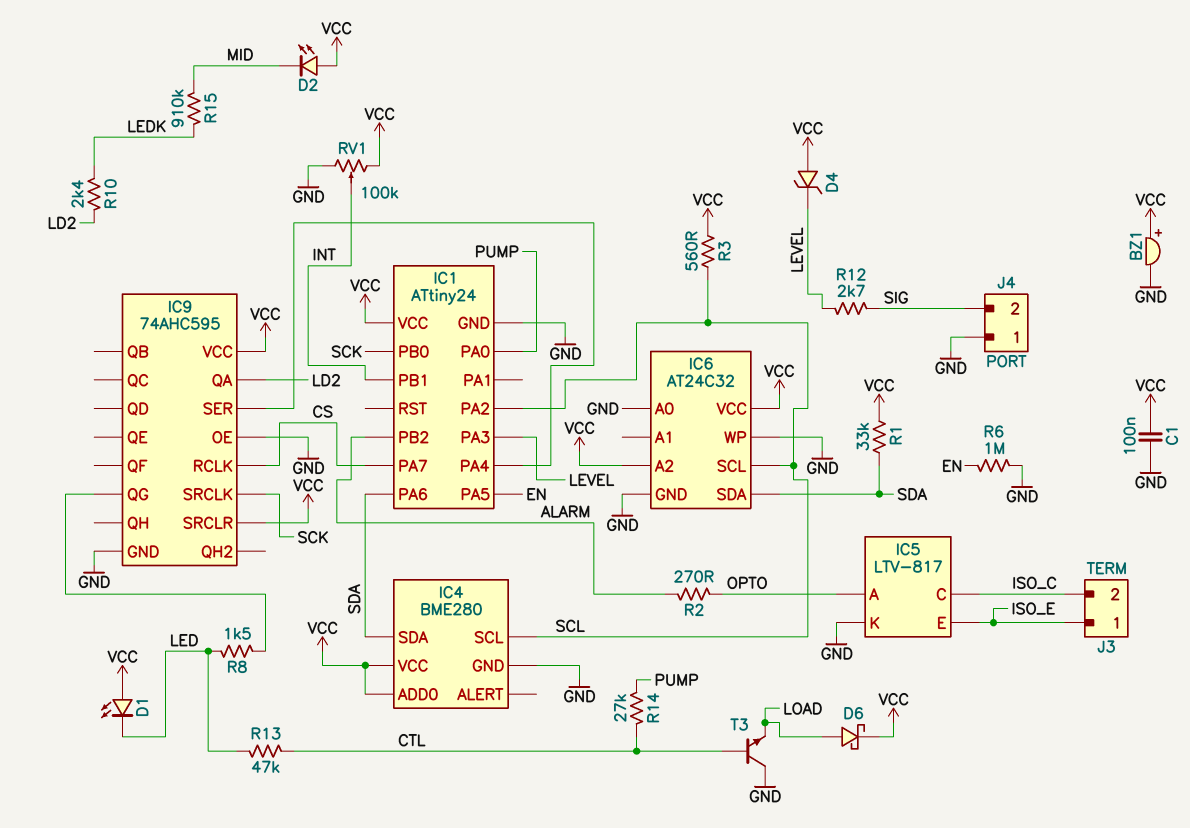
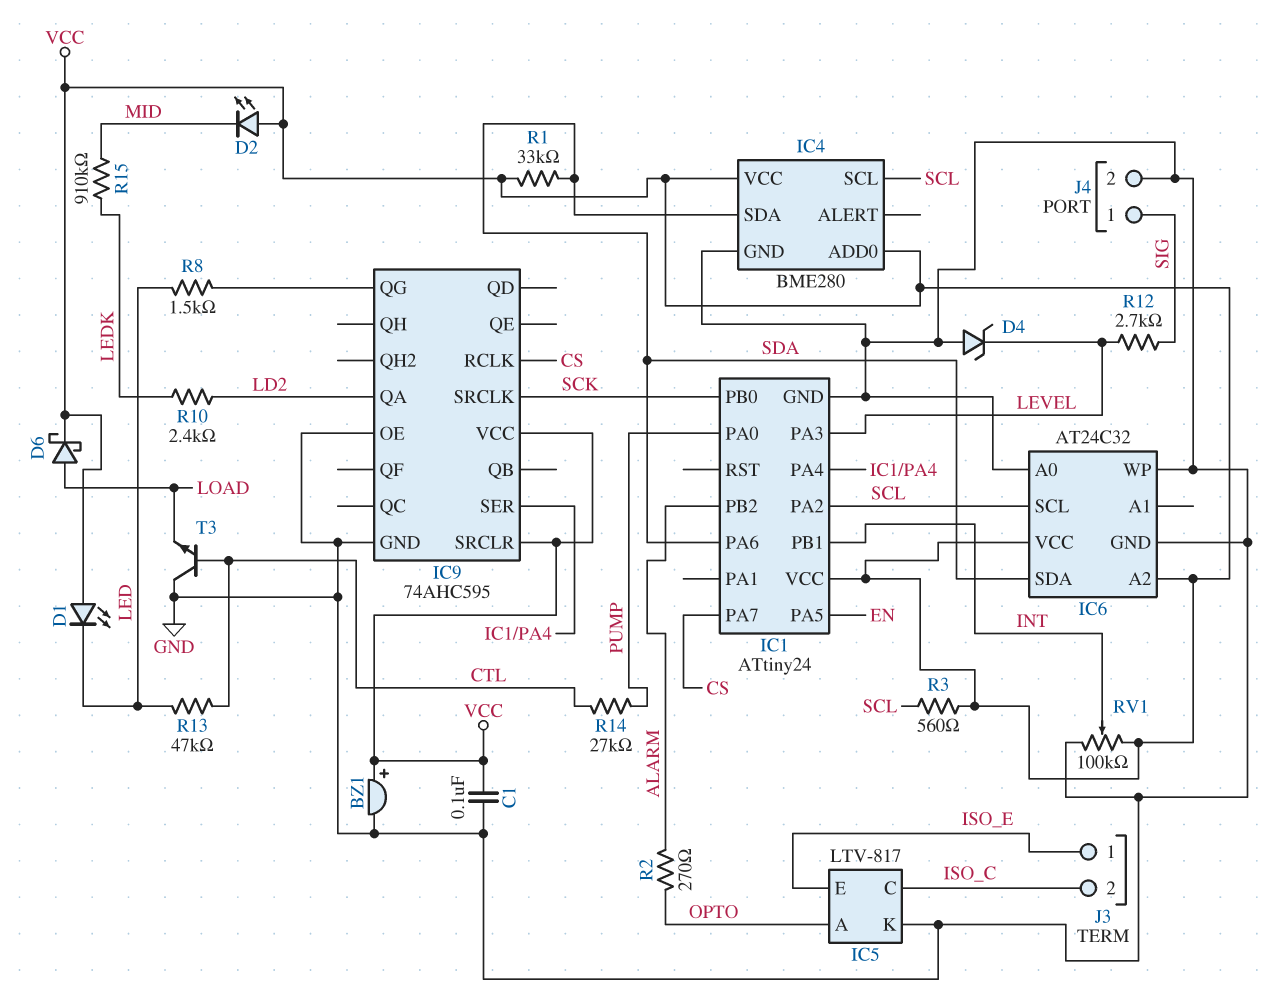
D4: zener (A VCC, K LEVEL) -> zener (A GND, K LEVEL)
J4 pin 1: GND -> SIG
J4 pin 2: SIG -> GND
R6: 1M (EN, GND) -> none

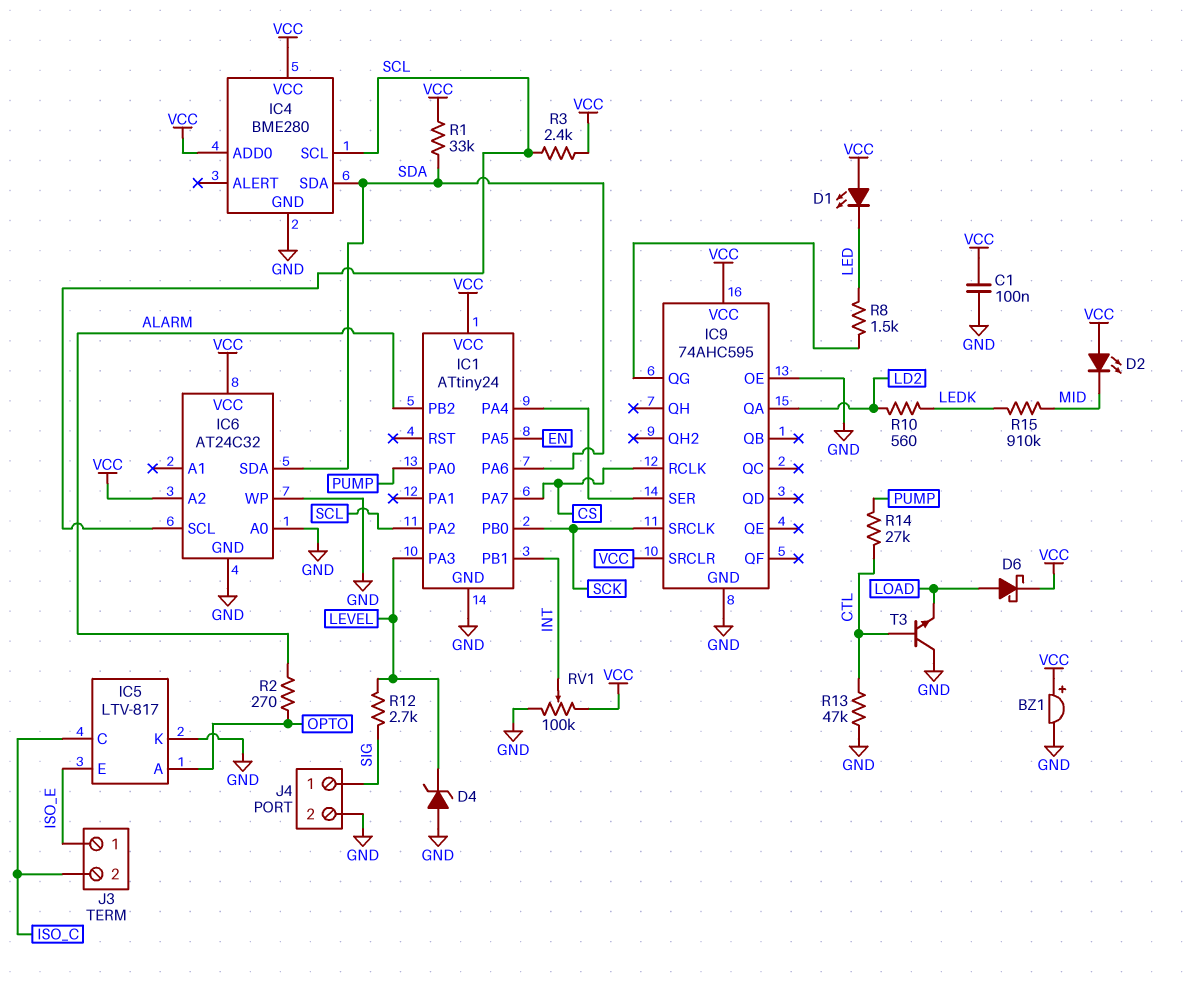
R3: 560 (SCL, VCC) -> 2.4k (SCL, VCC)
R10: 2.4k (LD2, LEDK) -> 560 (LD2, LEDK)
R13: 47k (CTL, LED) -> 47k (CTL, GND)

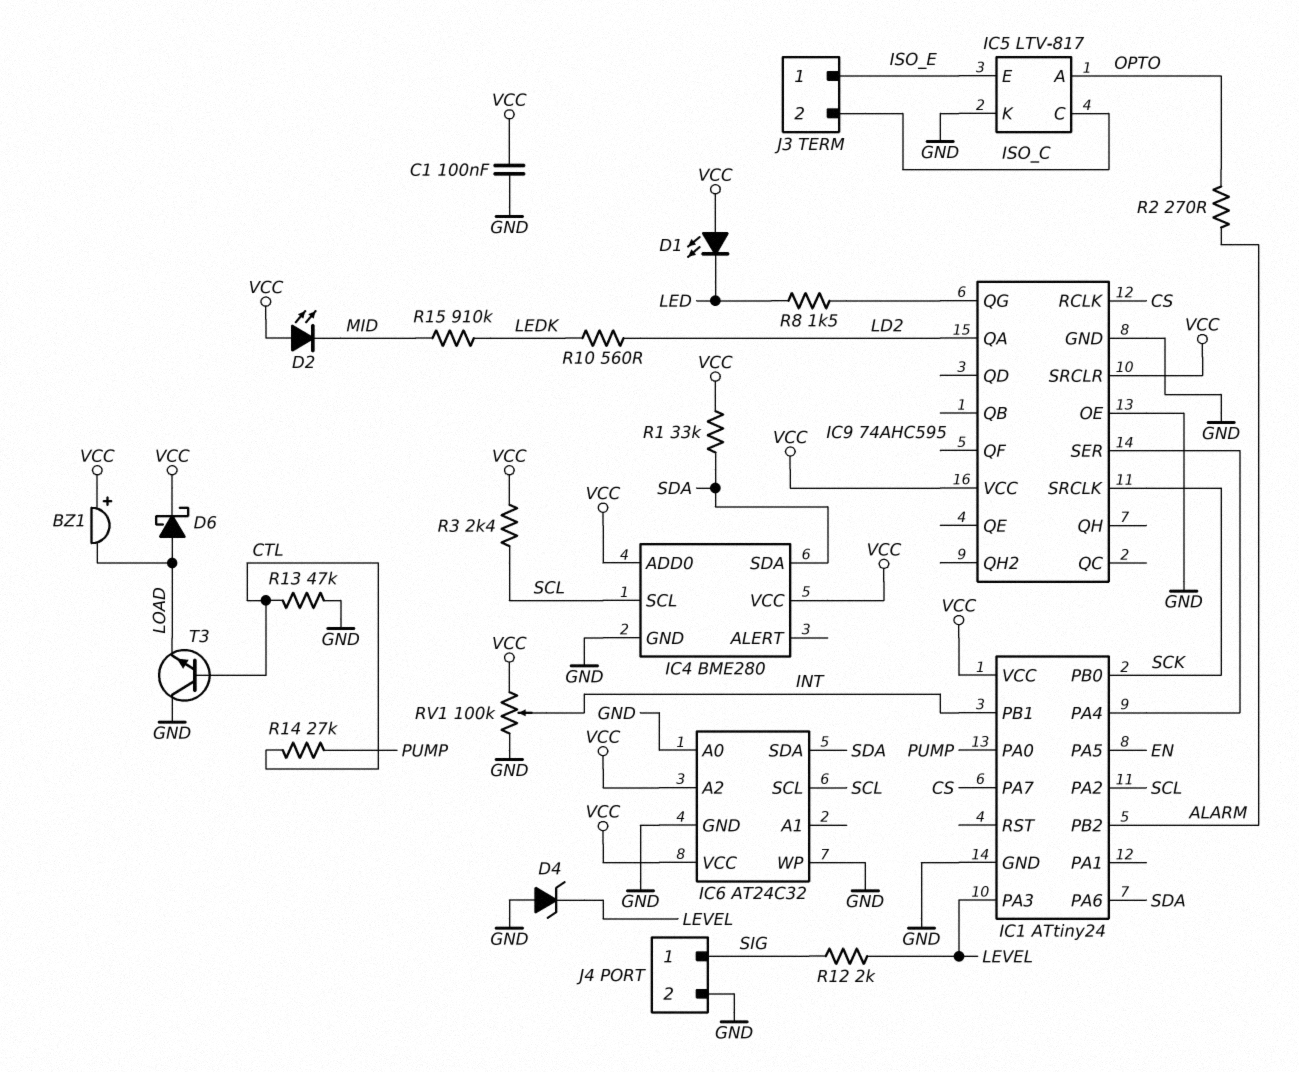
BZ1: buzzer (plus VCC, minus GND) -> buzzer (plus VCC, minus LOAD)
R12: 2.7k (LEVEL, SIG) -> 2k (LEVEL, SIG)

